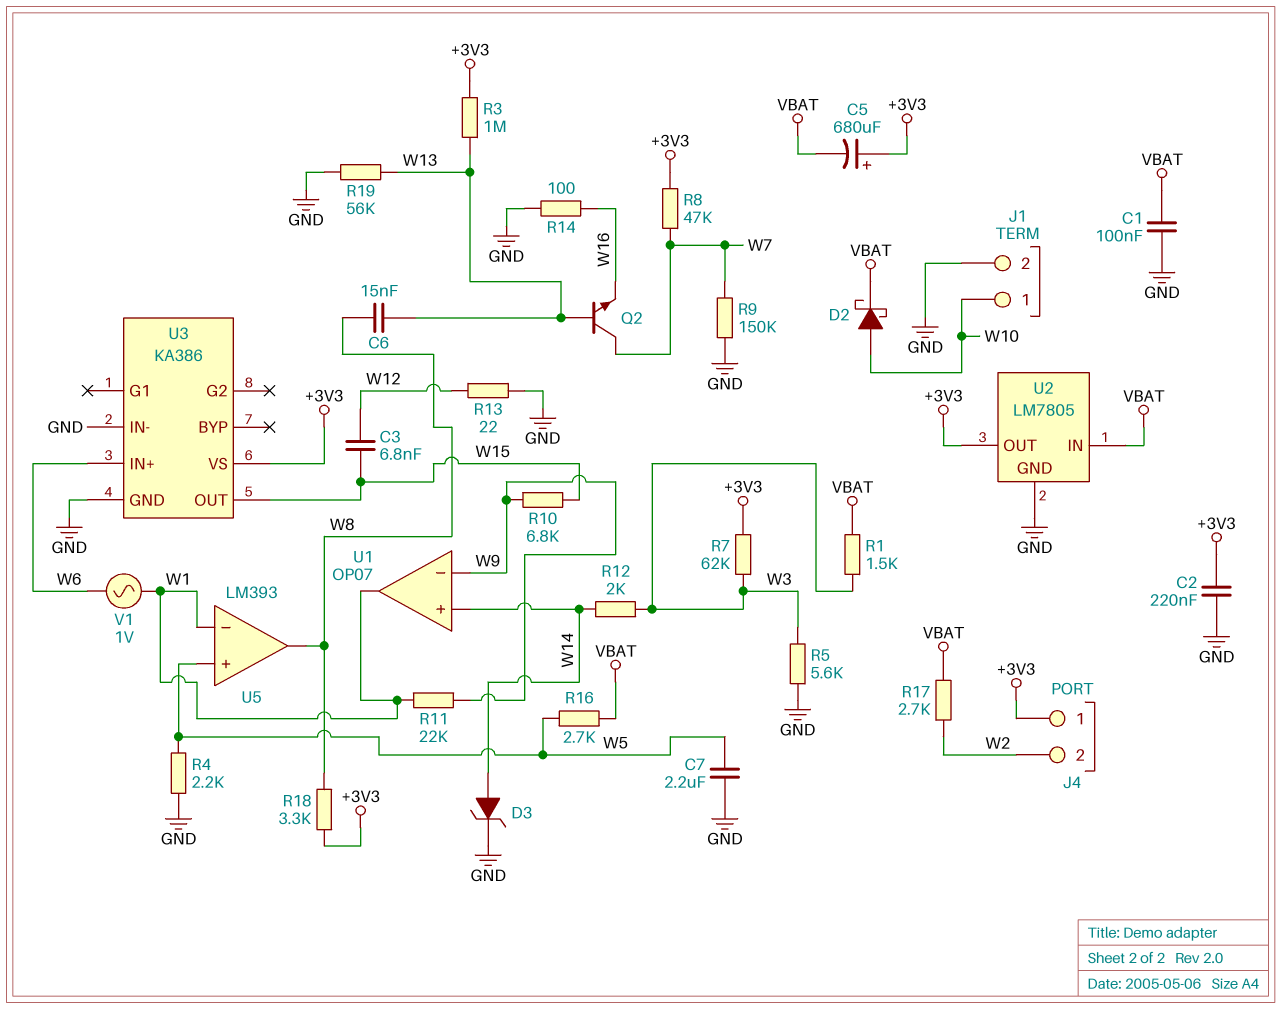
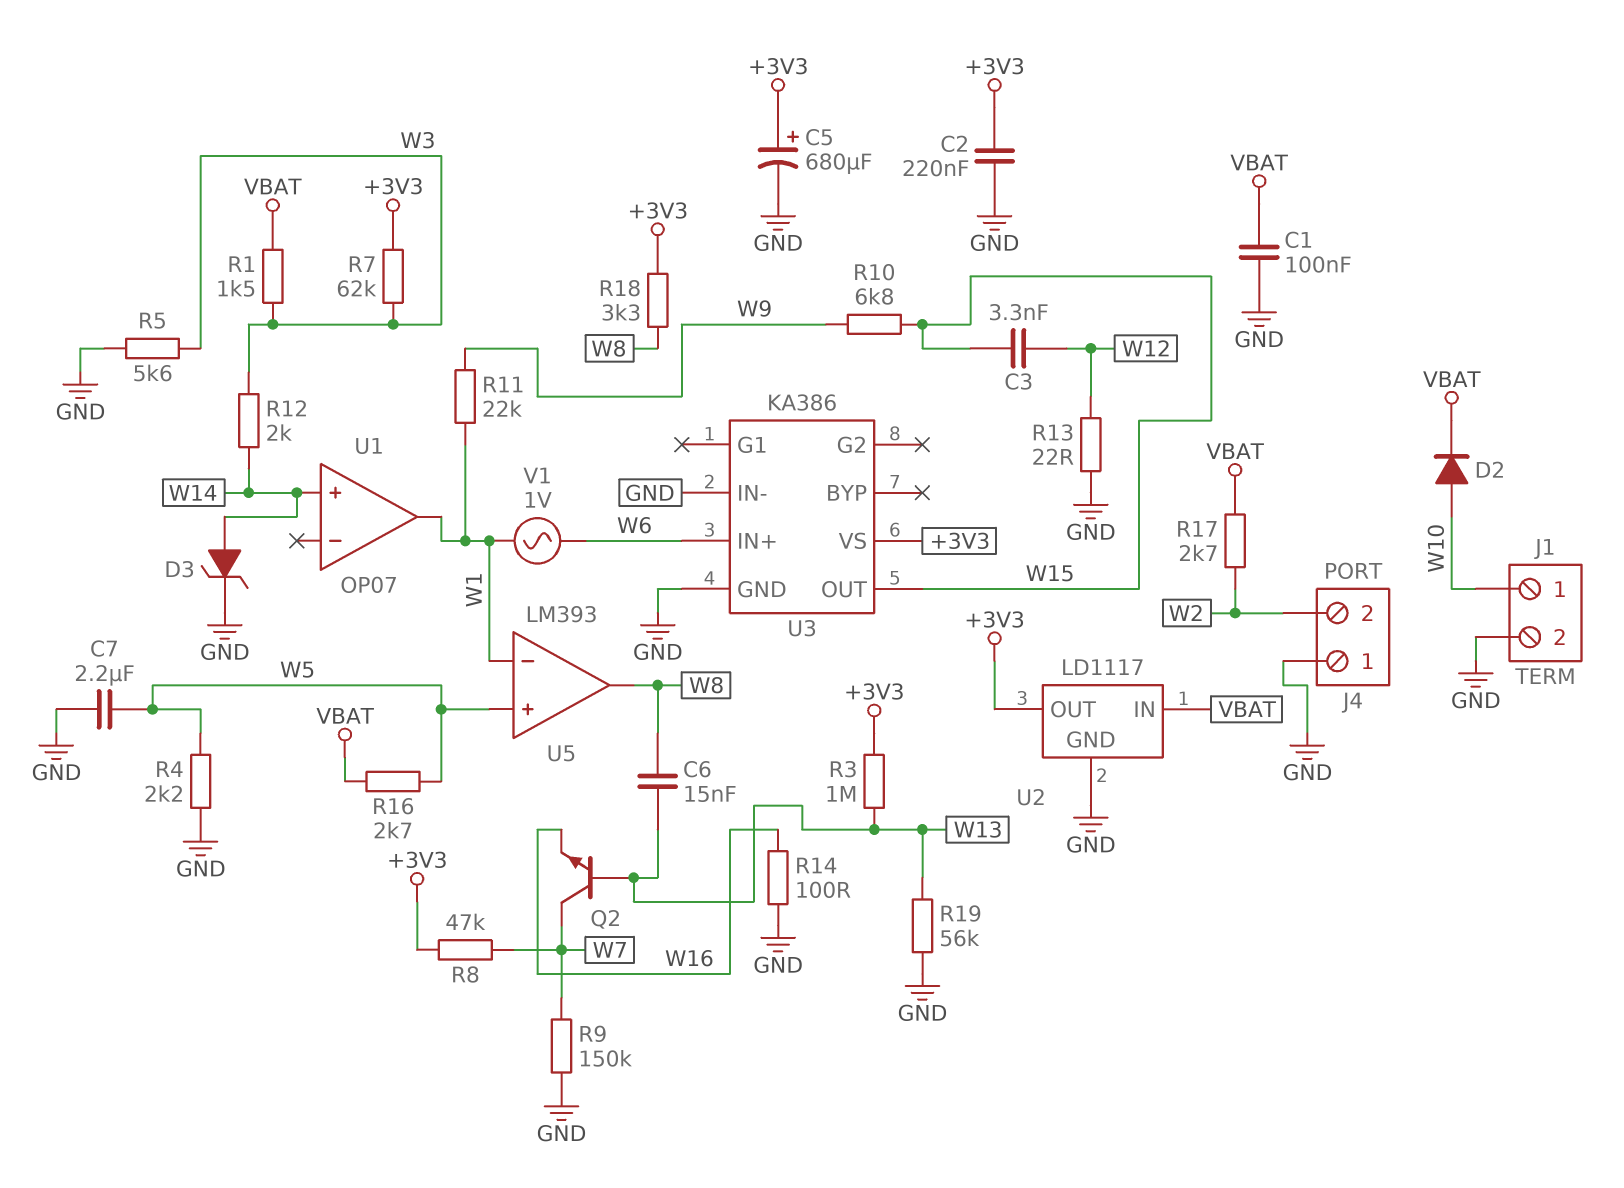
C3: 6.8nF (W12, W15) -> 3.3nF (W12, W15)
C5: 680uF (plus +3V3, minus VBAT) -> 680uF (plus +3V3, minus GND)
D2: schottky (A W10, K VBAT) -> diode (A W10, K VBAT)
J4 pin 1: +3V3 -> GND
U1 pin in-: W9 -> none
U2: LM7805 -> LD1117

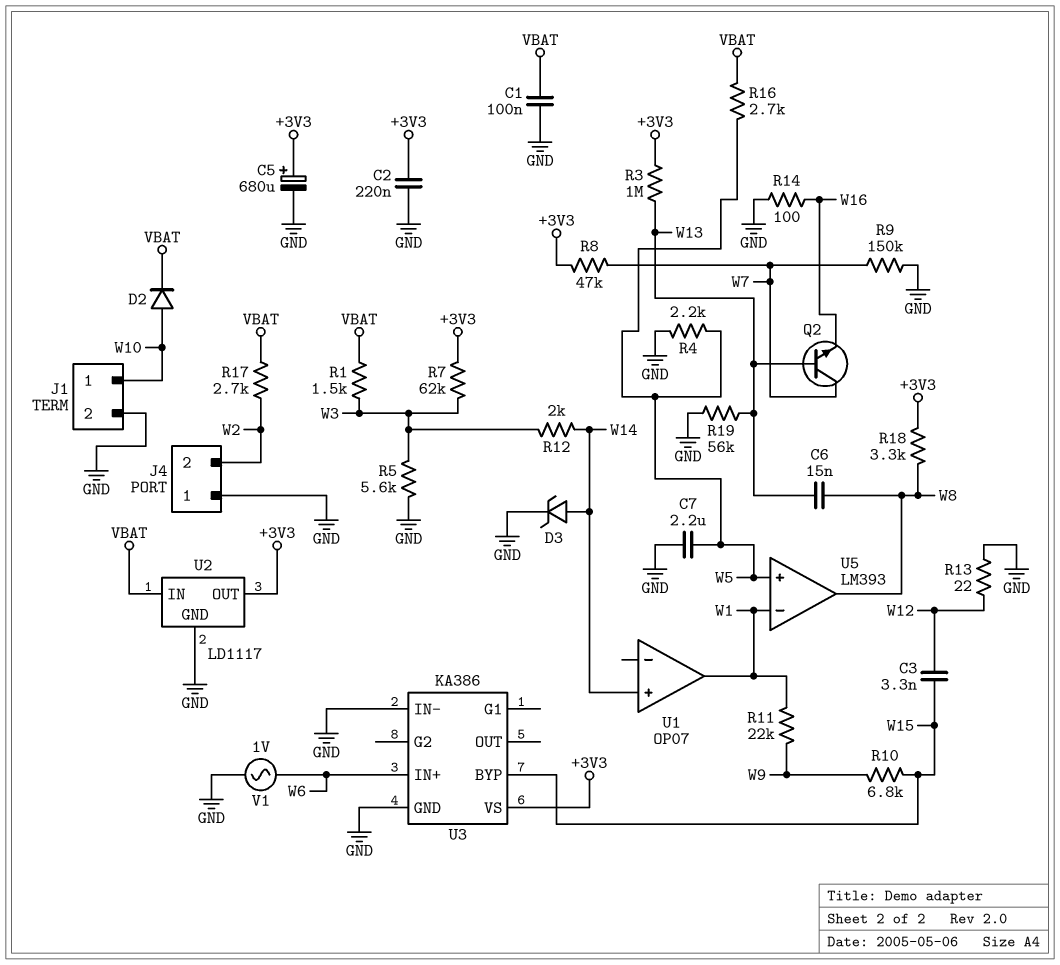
U3 pin BYP: none -> W15
U3 pin OUT: W15 -> none
V1: AC 1V (W1, W6) -> AC 1V (GND, W6)

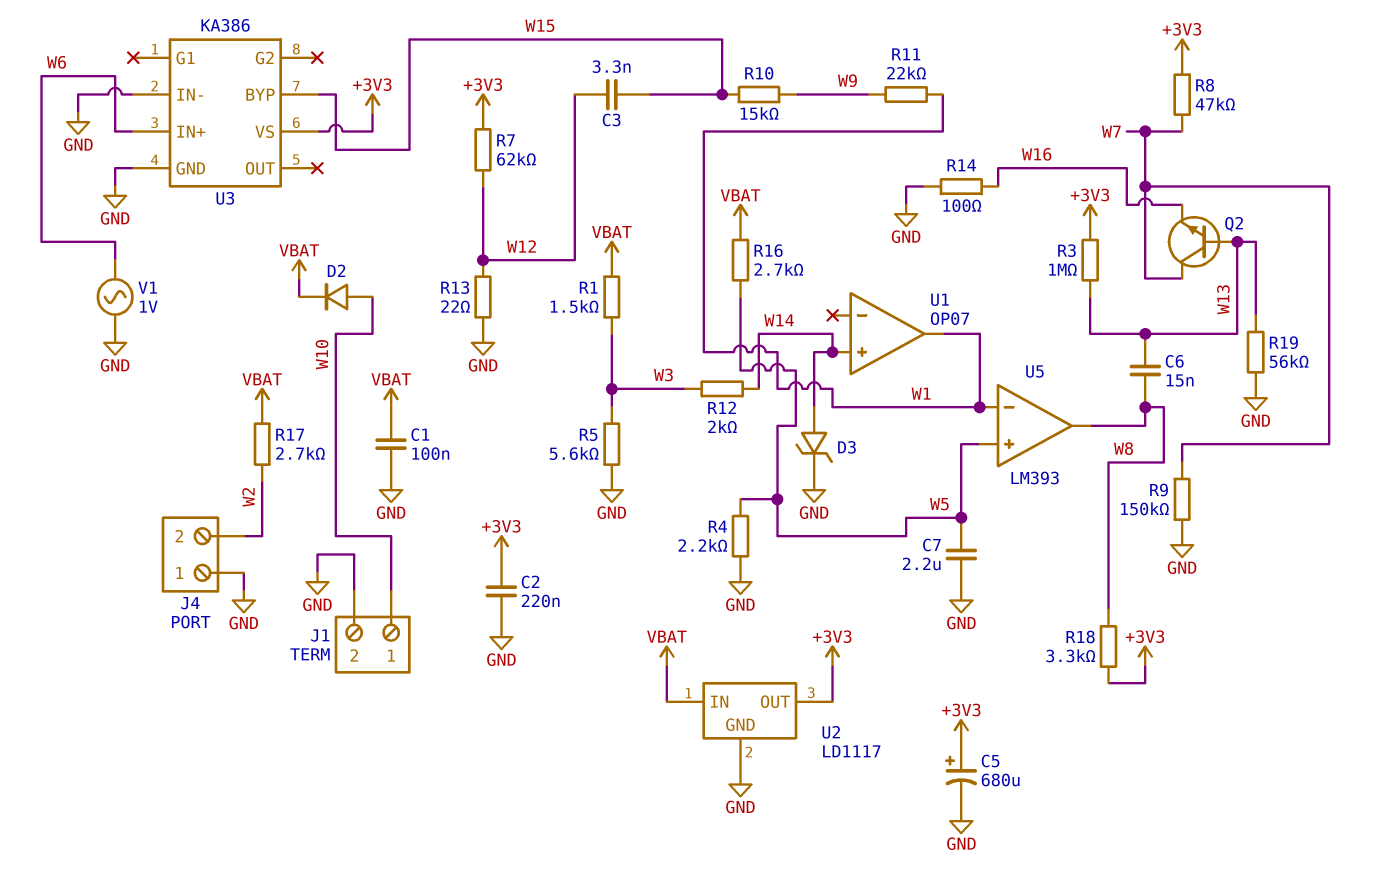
R7: 62k (+3V3, W3) -> 62k (+3V3, W12)
R10: 6.8k (W9, W15) -> 15k (W9, W15)

